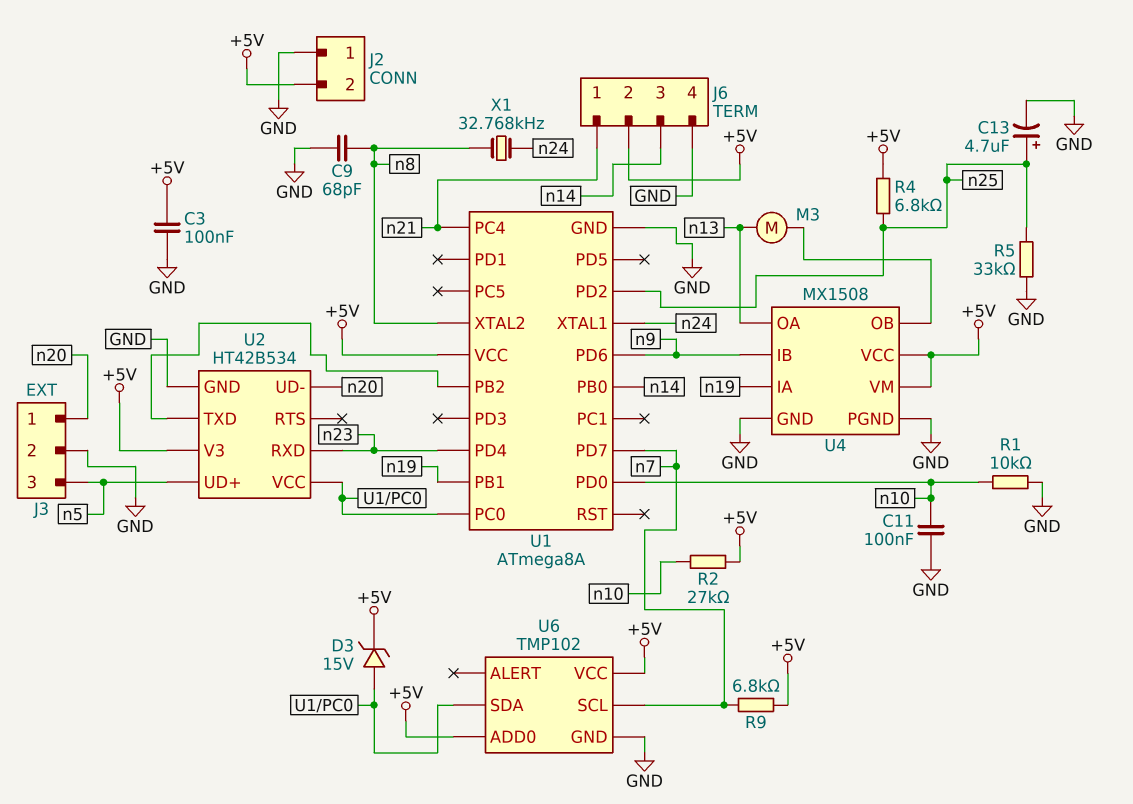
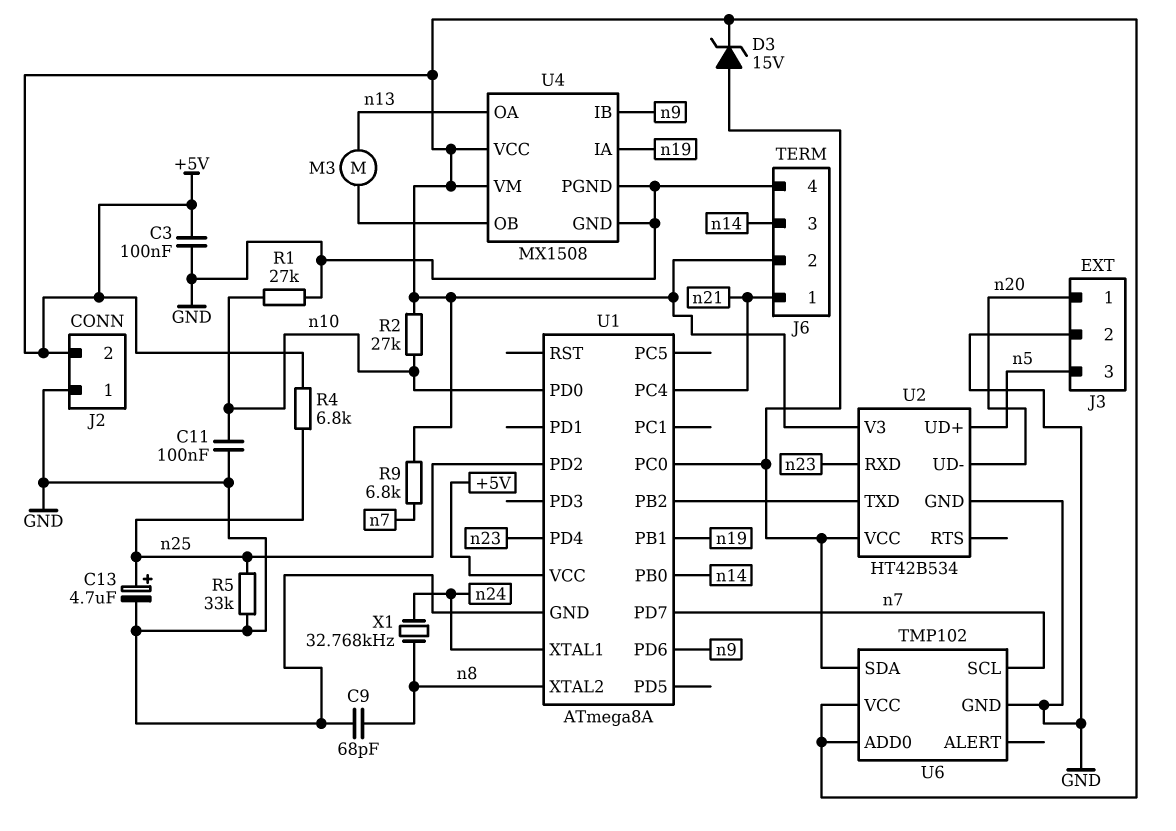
R1: 10k (GND, n10) -> 27k (GND, n10)

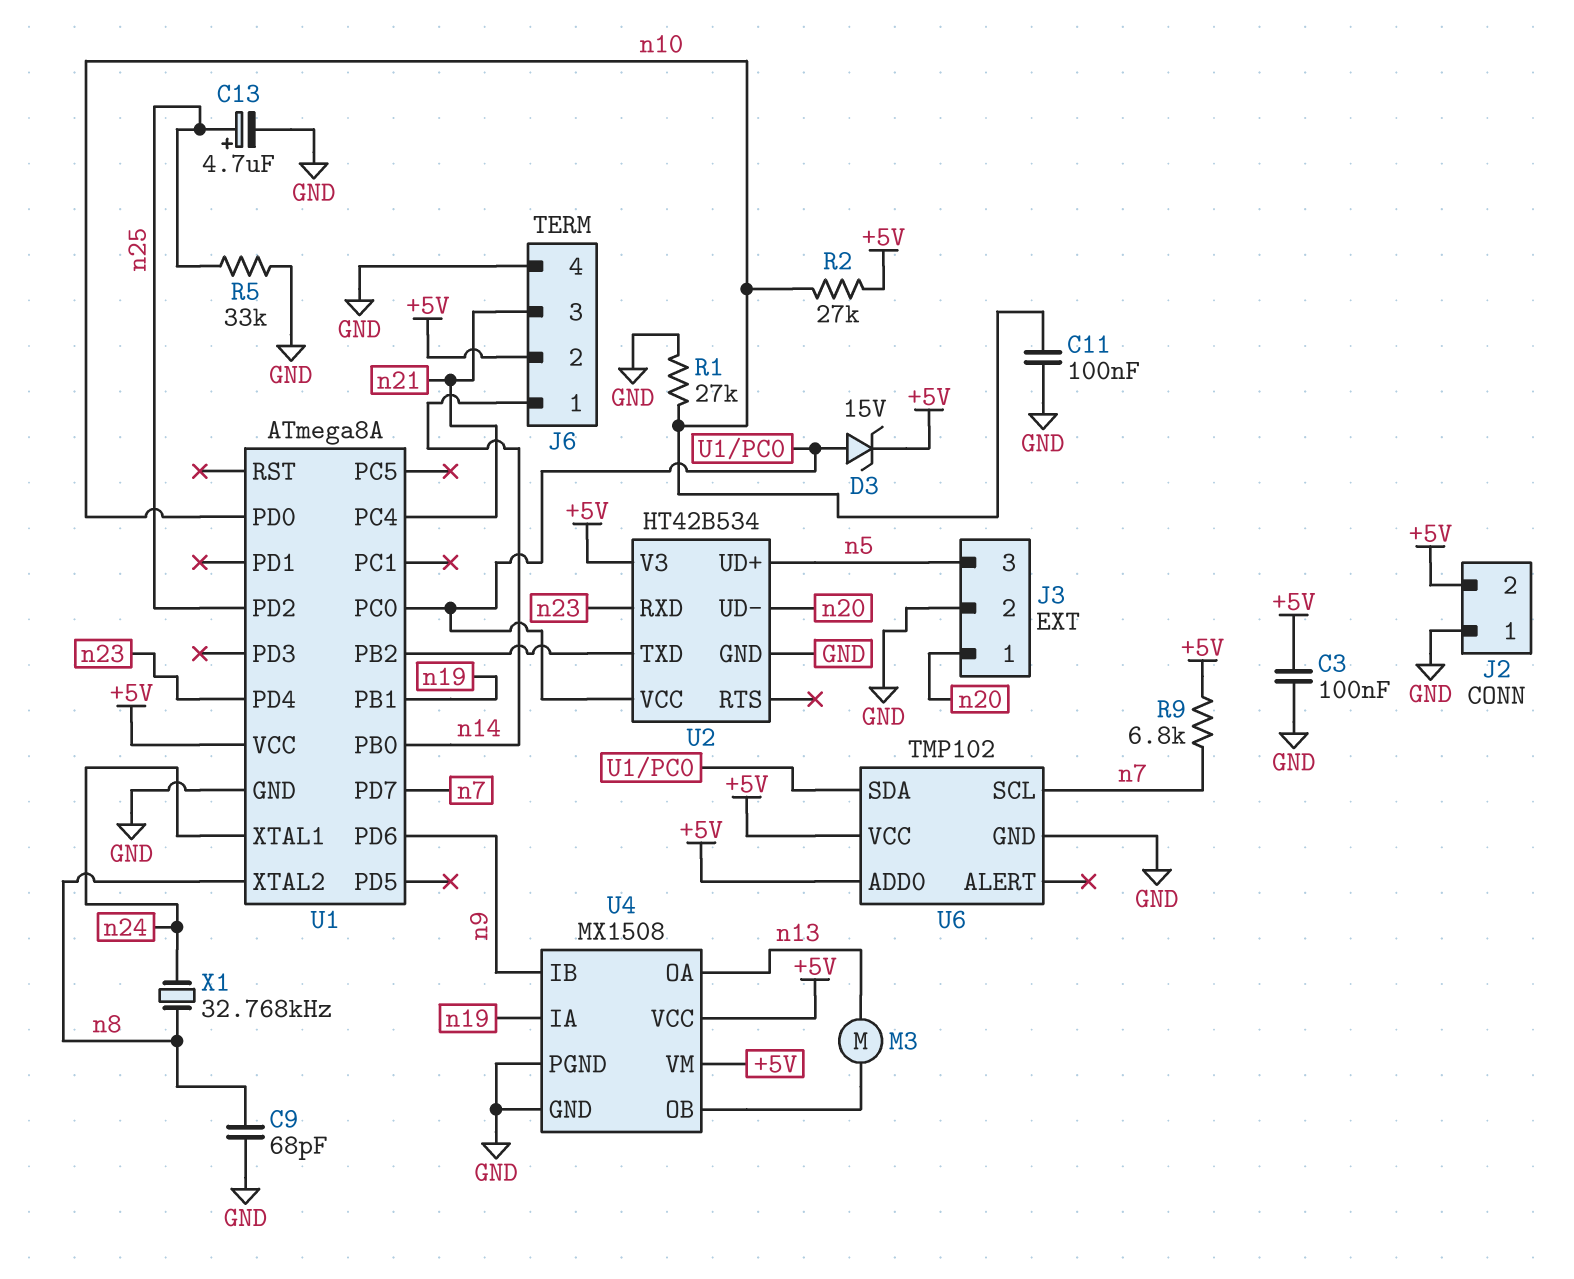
J6 pin 1: n21 -> n14
J6 pin 3: n14 -> n21
R4: 6.8k (+5V, n25) -> none

